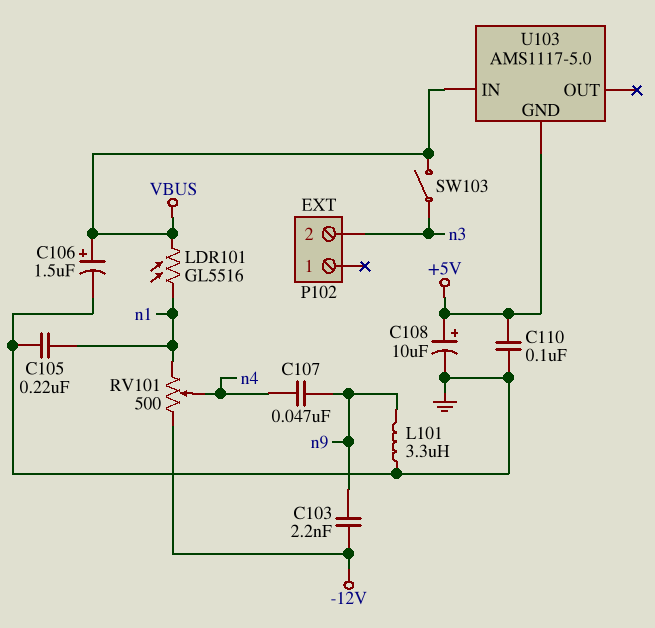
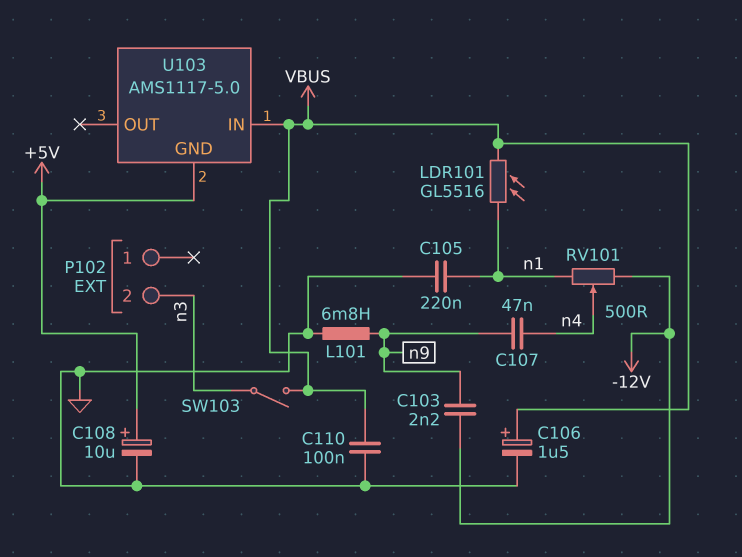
C110: 100nF (+5V, GND) -> 100nF (GND, VBUS)
L101: 3.3uH (GND, n9) -> 6.8mH (GND, n9)

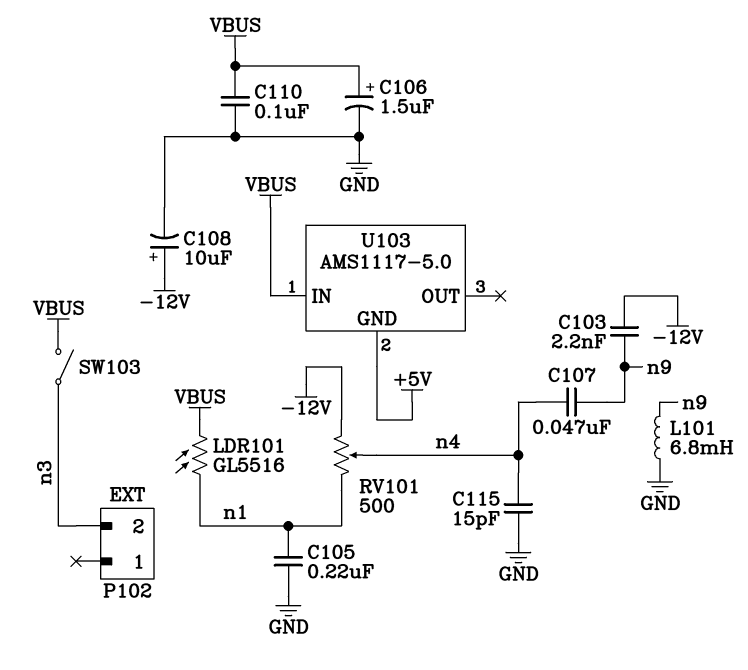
C108: 10uF (plus +5V, minus GND) -> 10uF (plus -12V, minus GND)
C115: none -> 15pF (GND, n4)

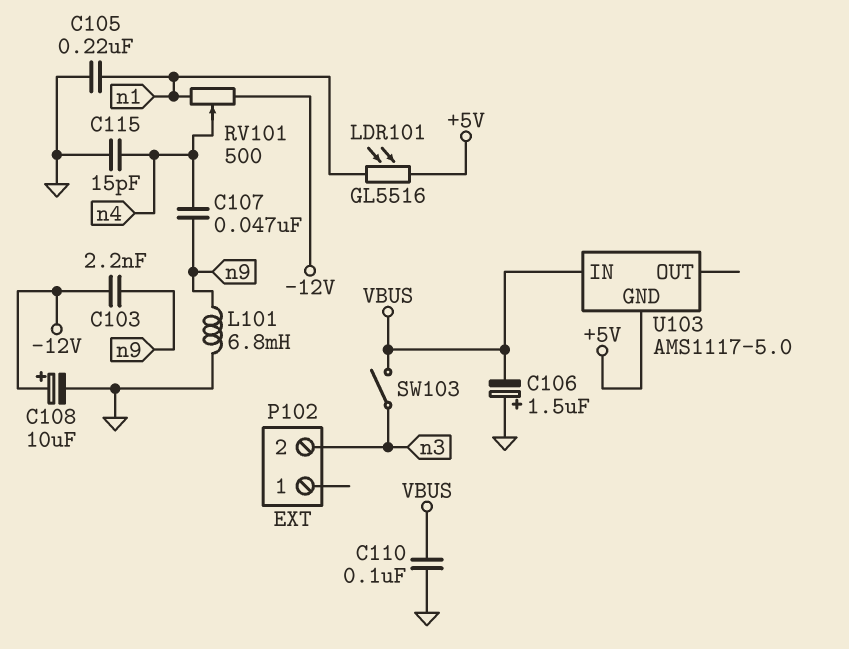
C106: 1.5uF (plus VBUS, minus GND) -> 1.5uF (plus GND, minus VBUS)
LDR101: GL5516 (VBUS, n1) -> GL5516 (+5V, n1)

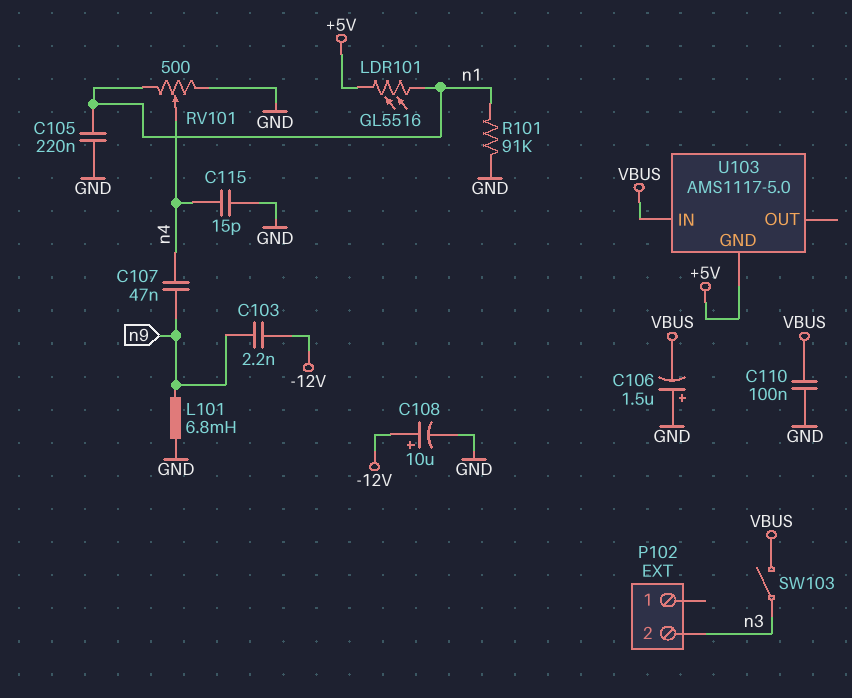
R101: none -> 91k (GND, n1)
RV101: 500 (-12V, n1, wiper n4) -> 500 (GND, n1, wiper n4)

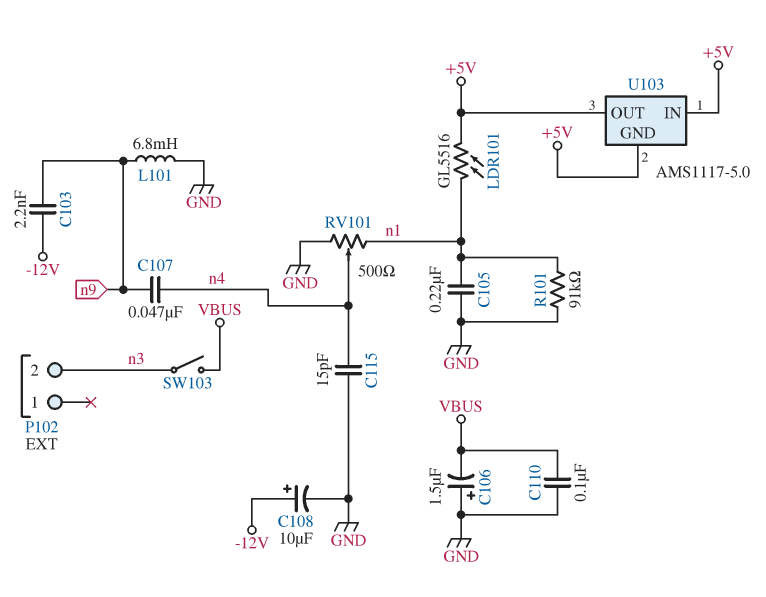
U103 pin IN: VBUS -> +5V
U103 pin OUT: none -> +5V

